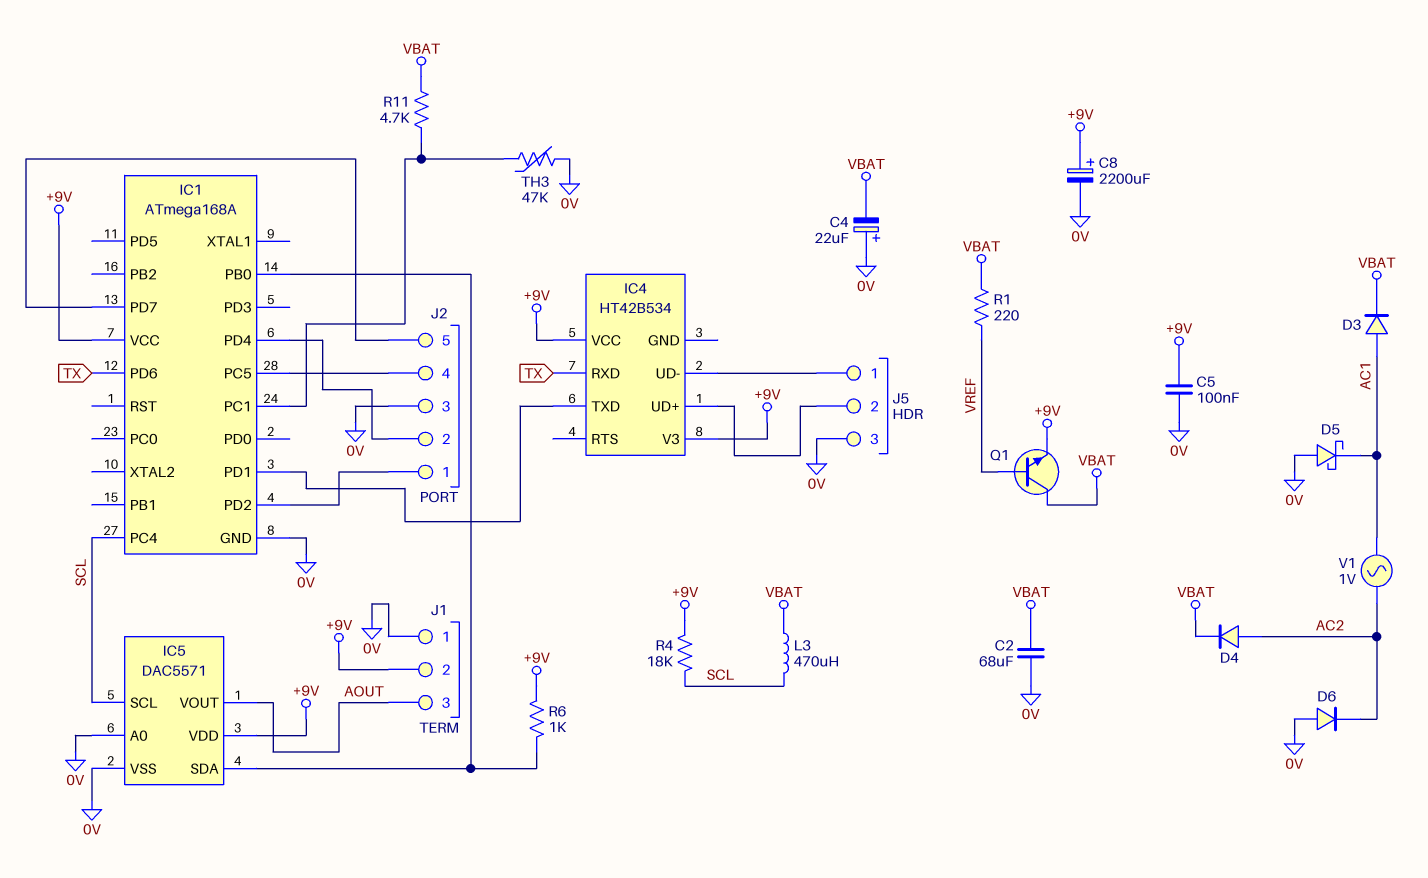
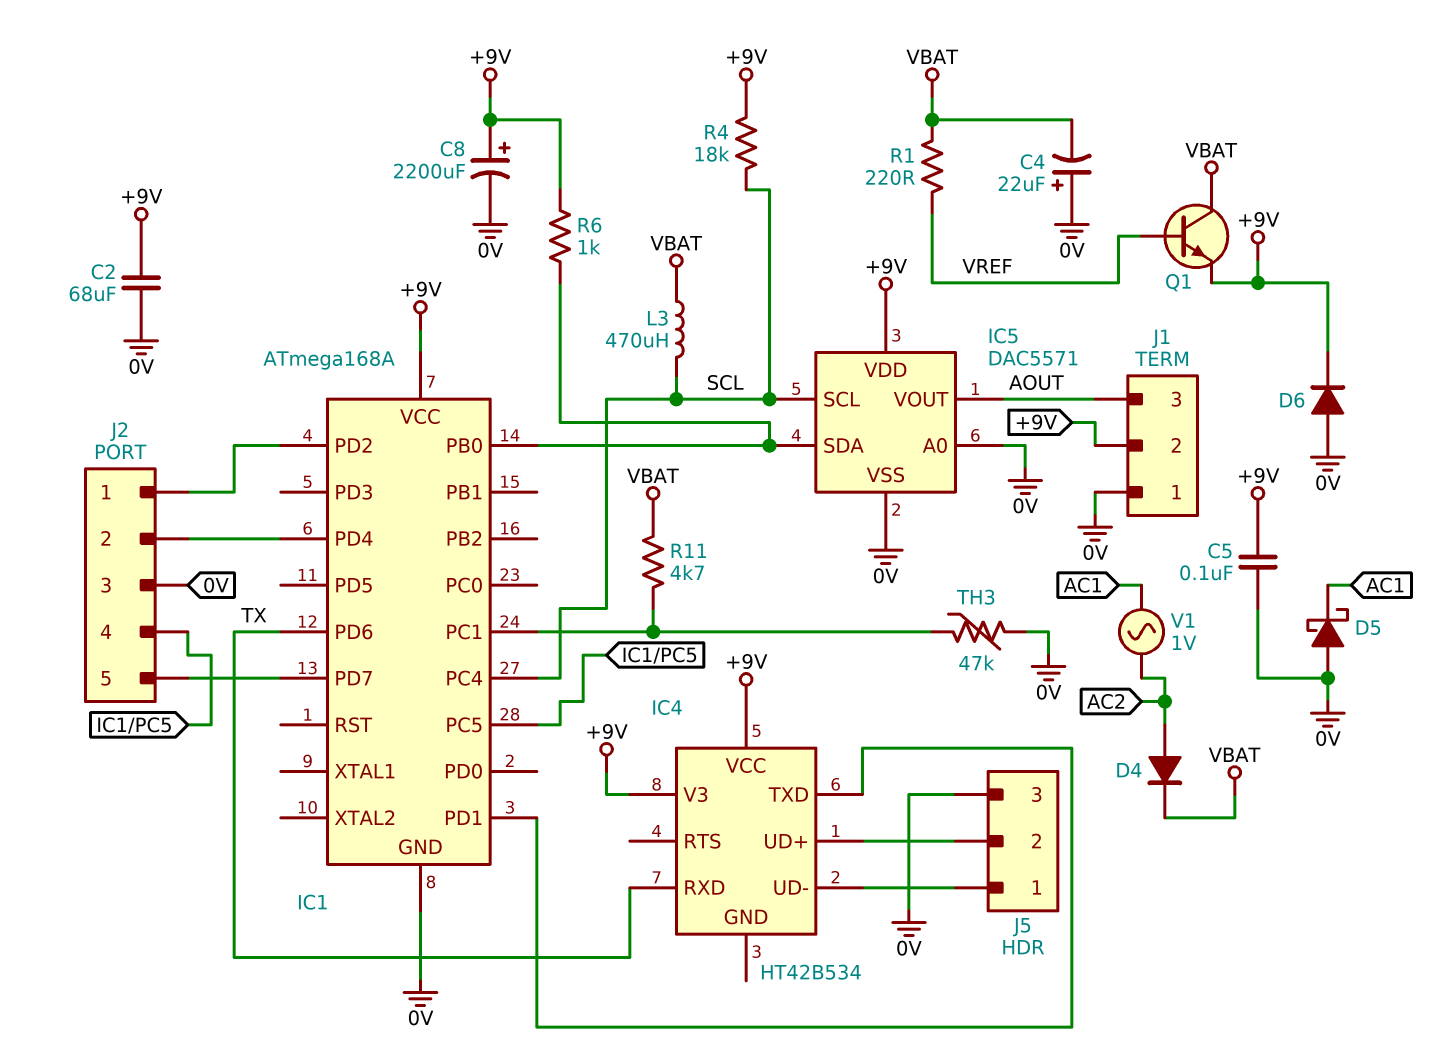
C2: 68uF (0V, VBAT) -> 68uF (+9V, 0V)
D3: diode (A AC1, K VBAT) -> none
D6: diode (A 0V, K AC2) -> diode (A 0V, K +9V)

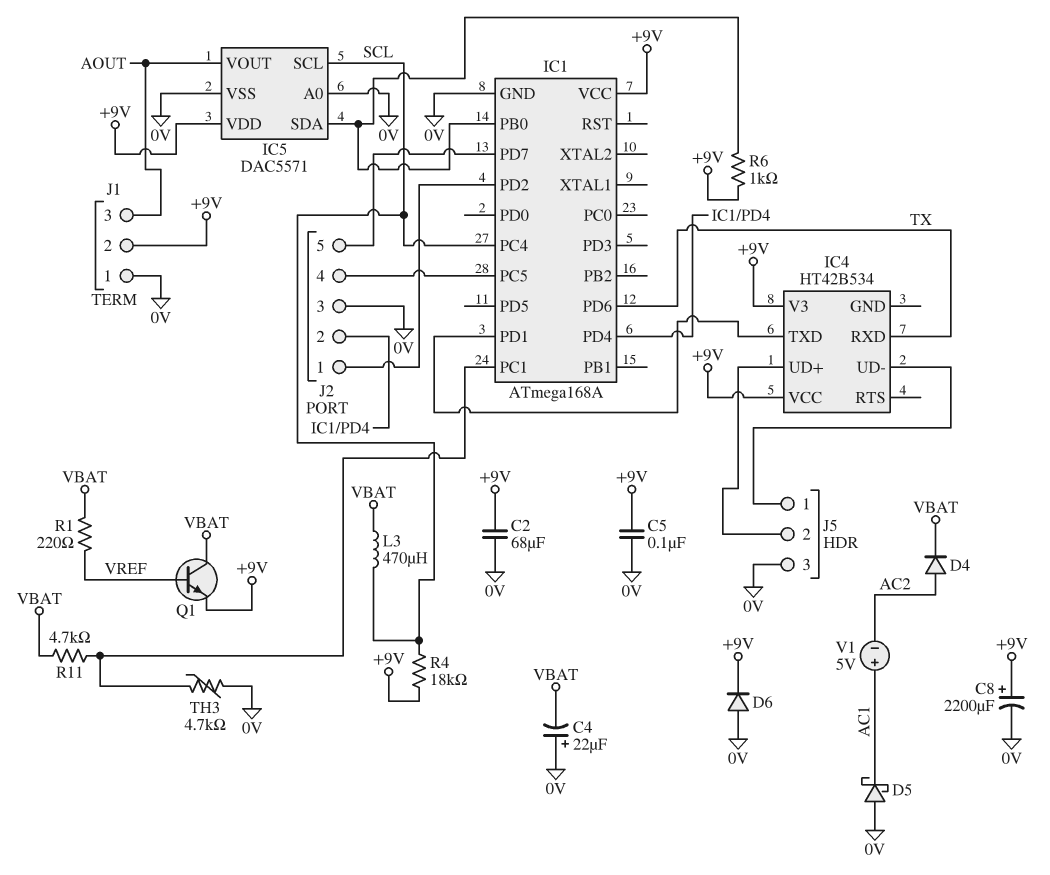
TH3: 47k (0V, IC1/PC1) -> 4.7k (0V, IC1/PC1)
V1: AC 1V (AC1, AC2) -> 5V (plus AC1, minus AC2)

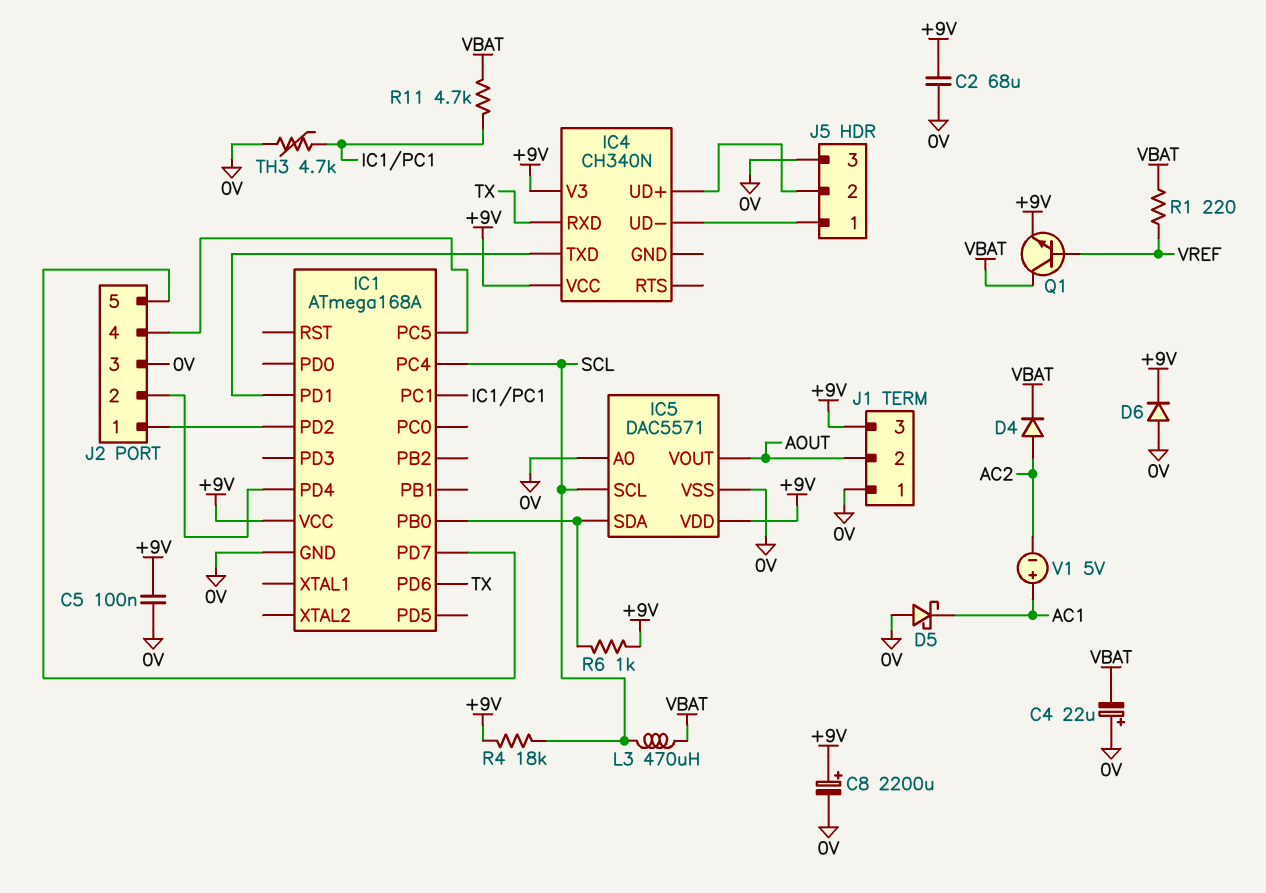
IC4: HT42B534 -> CH340N
J1 pin 2: +9V -> AOUT
J1 pin 3: AOUT -> +9V

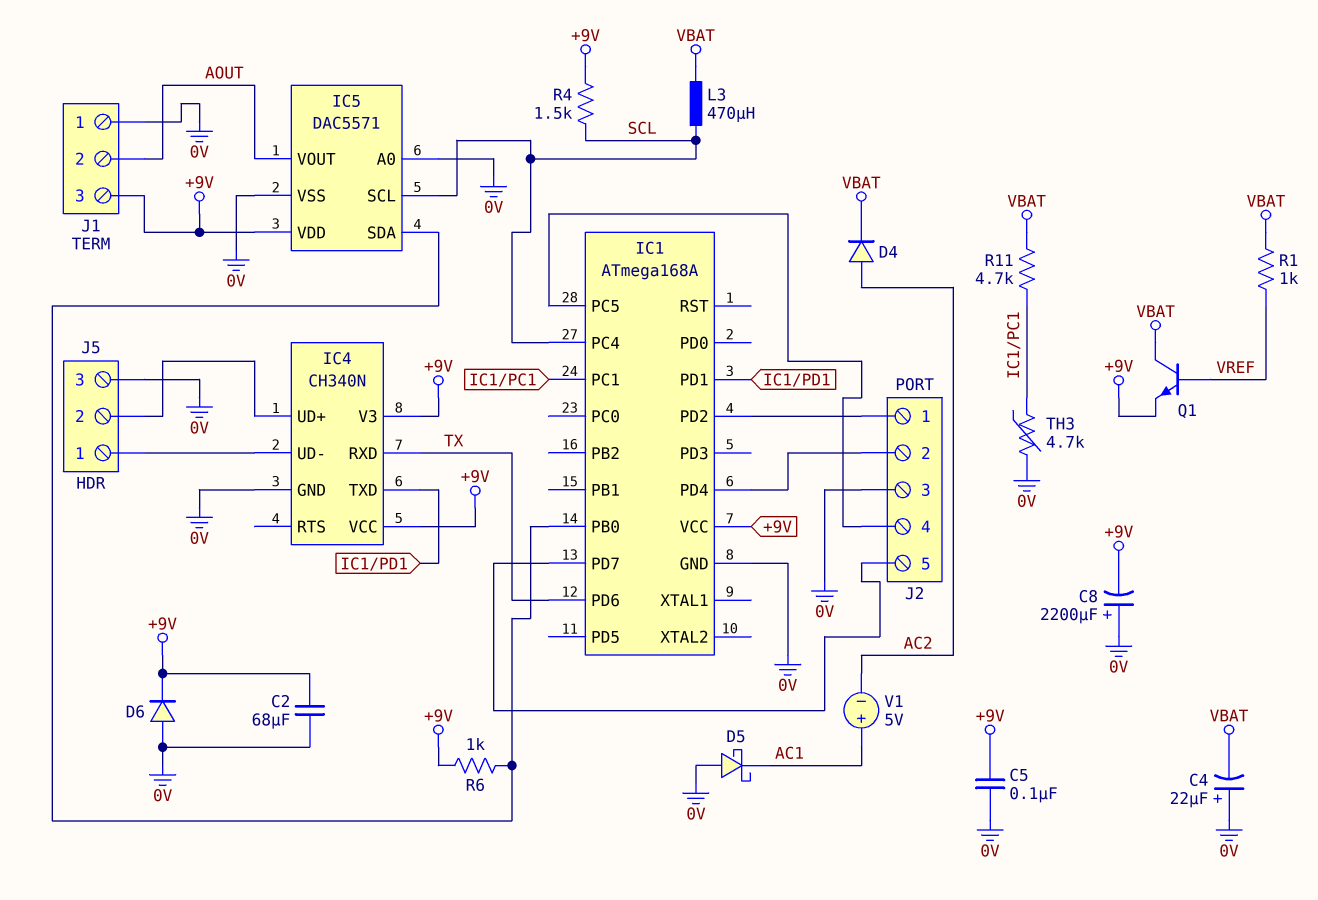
C8: 2200uF (plus +9V, minus 0V) -> 2200uF (plus 0V, minus +9V)
IC4 pin GND: none -> 0V
R1: 220 (VBAT, VREF) -> 1k (VBAT, VREF)
R4: 18k (+9V, SCL) -> 1.5k (+9V, SCL)

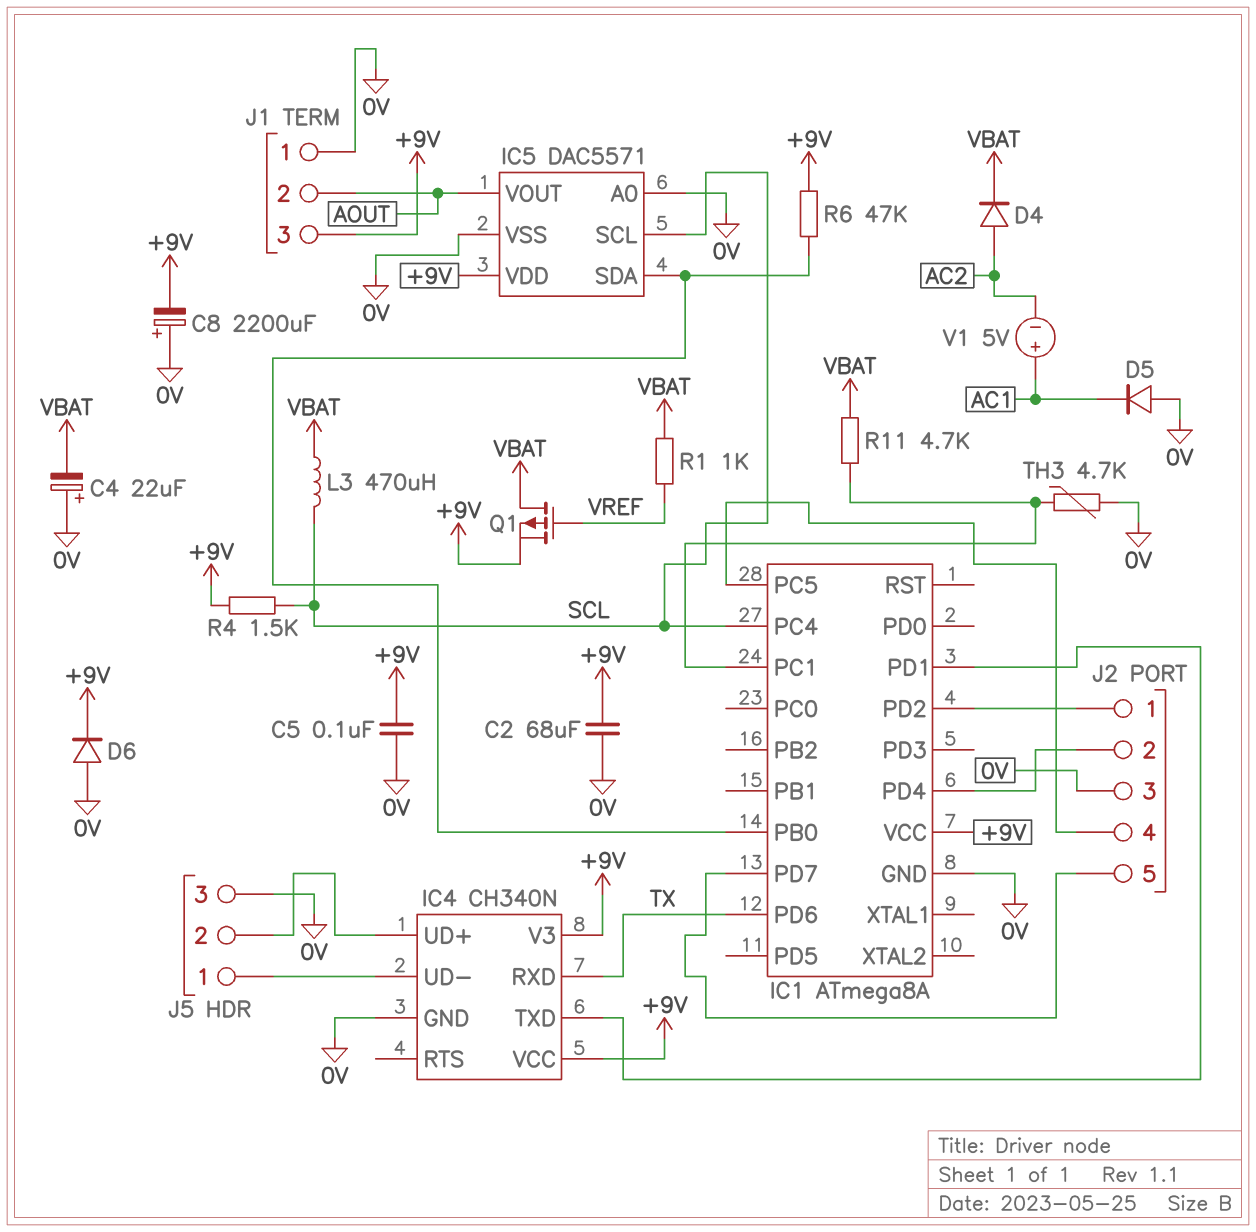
D5: schottky (A 0V, K AC1) -> diode (A 0V, K AC1)
IC1: ATmega168A -> ATmega8A
Q1: NPN (B VREF, C VBAT, E +9V) -> PMOS (G VREF, D VBAT, S +9V)
R6: 1k (+9V, IC1/PB0) -> 47k (+9V, IC1/PB0)

